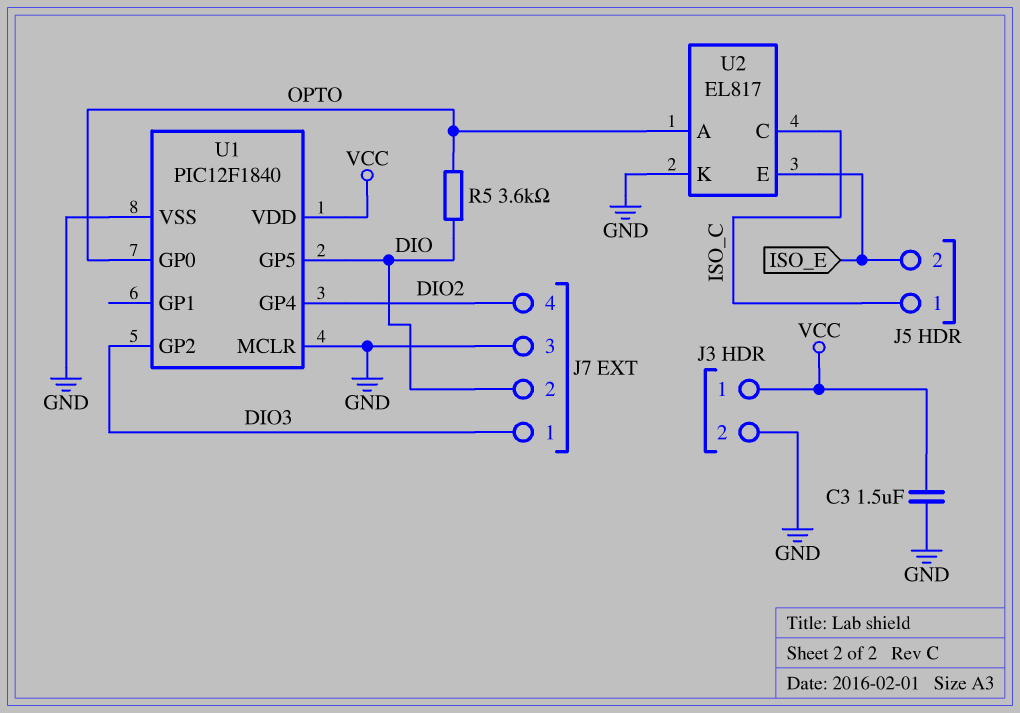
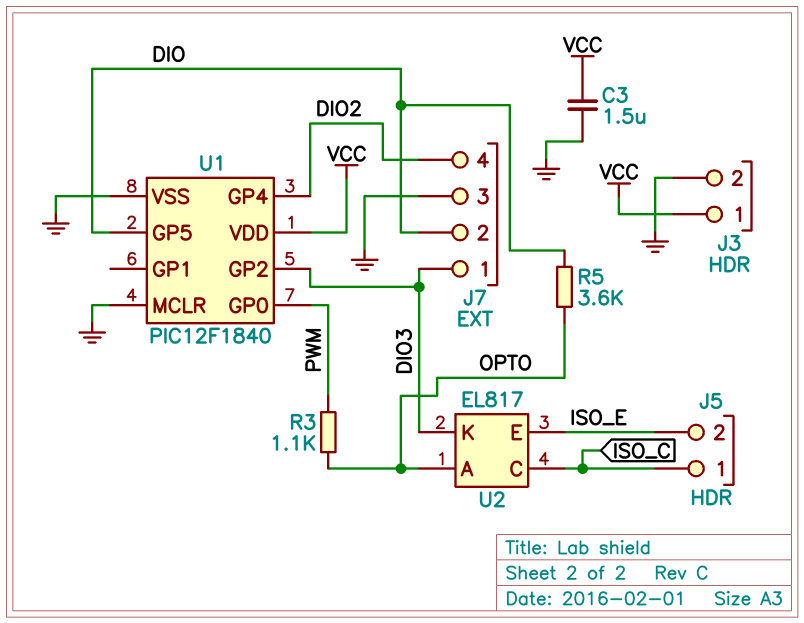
R3: none -> 1.1k (OPTO, PWM)
U1 pin GP0: OPTO -> PWM
U2 pin K: GND -> DIO3

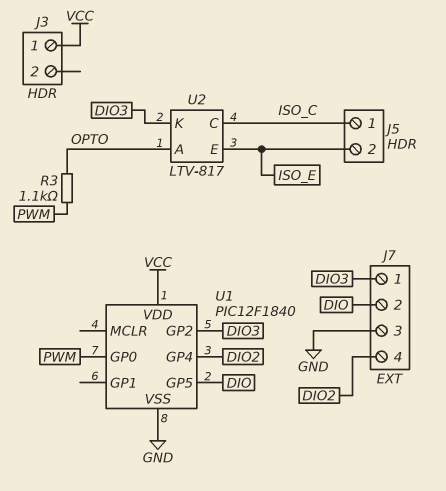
C3: 1.5uF (GND, VCC) -> none
J3 pin 2: GND -> none
R5: 3.6k (DIO, OPTO) -> none
U1 pin MCLR: GND -> none
U2: EL817 -> LTV-817

